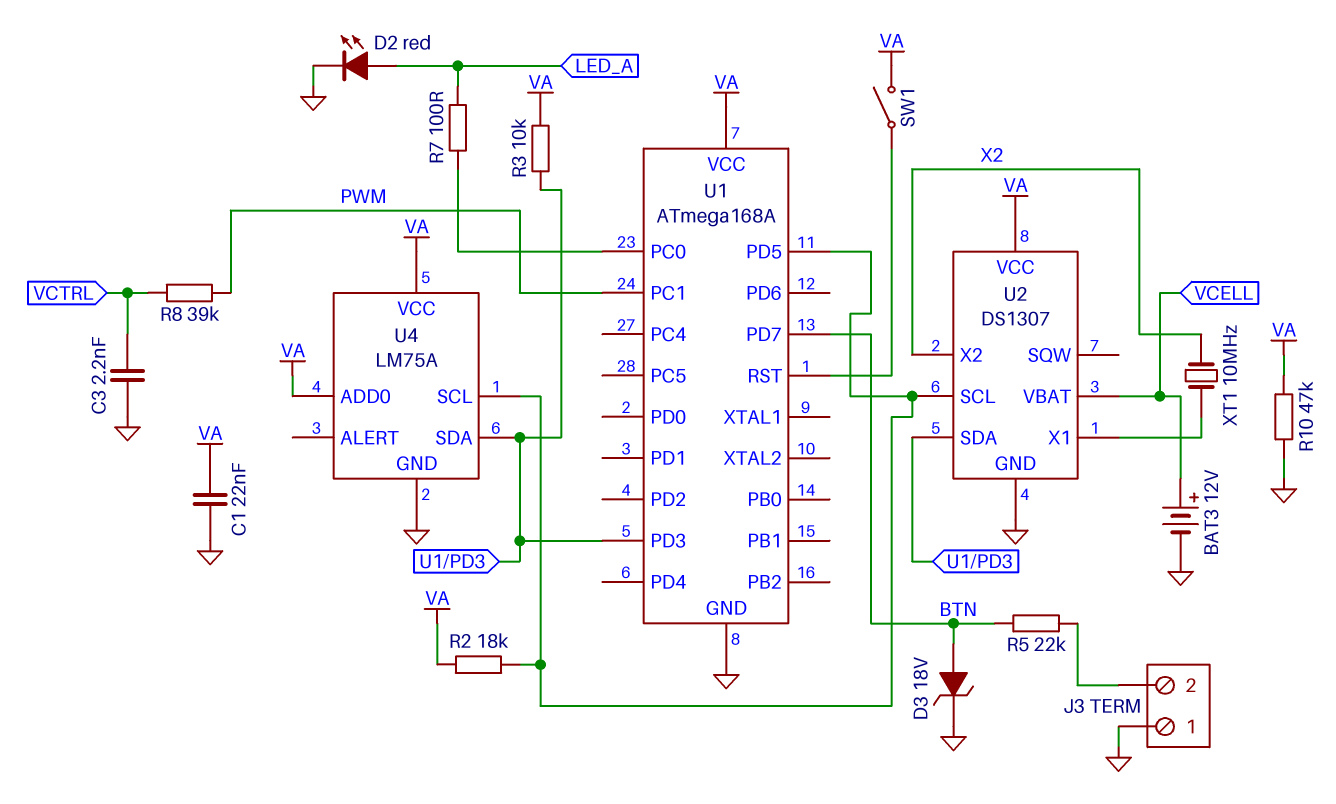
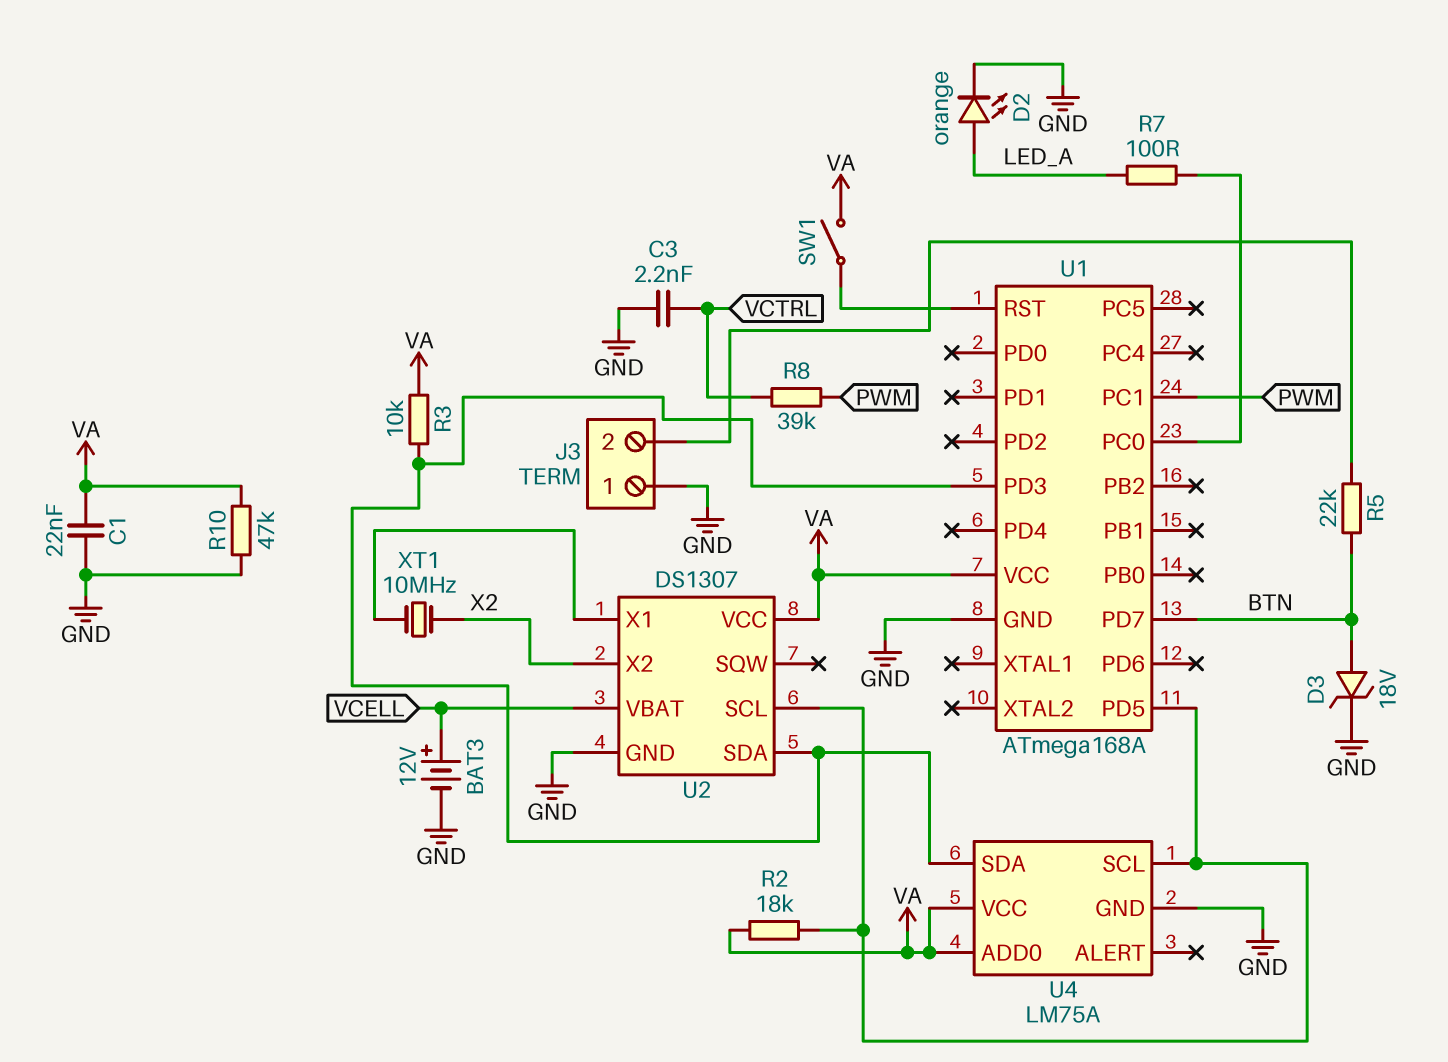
D2: LED red (A LED_A, K GND) -> LED orange (A LED_A, K GND)

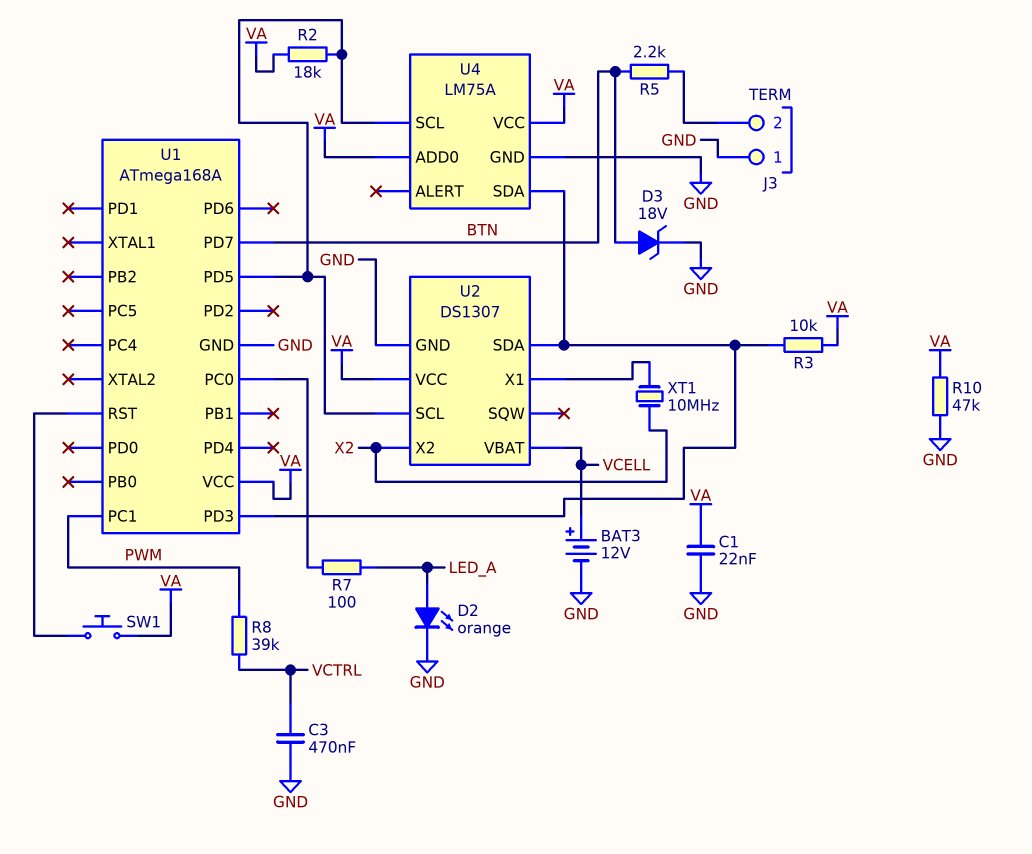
C3: 2.2nF (GND, VCTRL) -> 470nF (GND, VCTRL)
R5: 22k (BTN, J3/2) -> 2.2k (BTN, J3/2)
SW1: switch (U1/RST, VA) -> button (U1/RST, VA)

